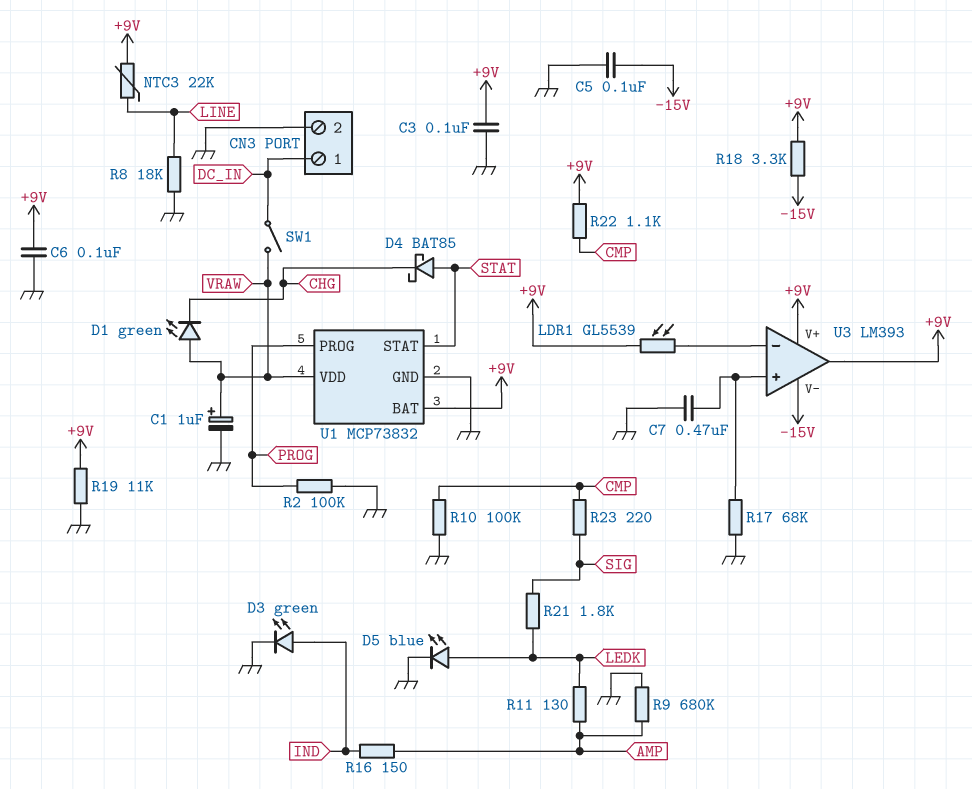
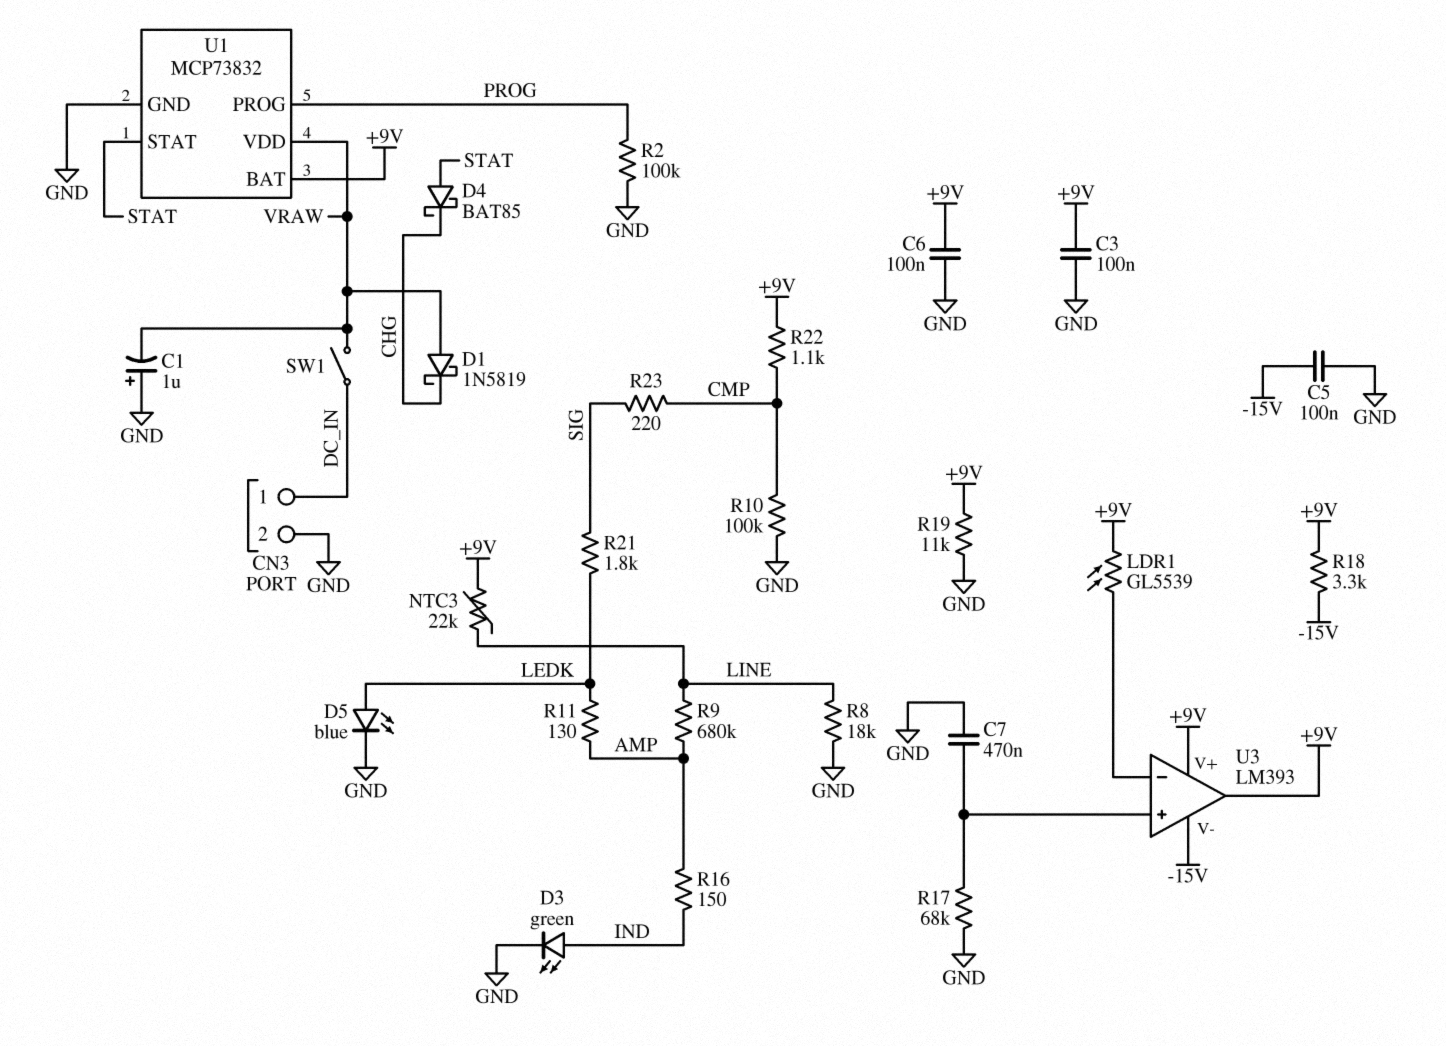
C1: 1uF (plus VRAW, minus GND) -> 1uF (plus GND, minus VRAW)
D1: LED green (A VRAW, K CHG) -> schottky 1N5819 (A VRAW, K CHG)
R9: 680k (AMP, GND) -> 680k (AMP, LINE)

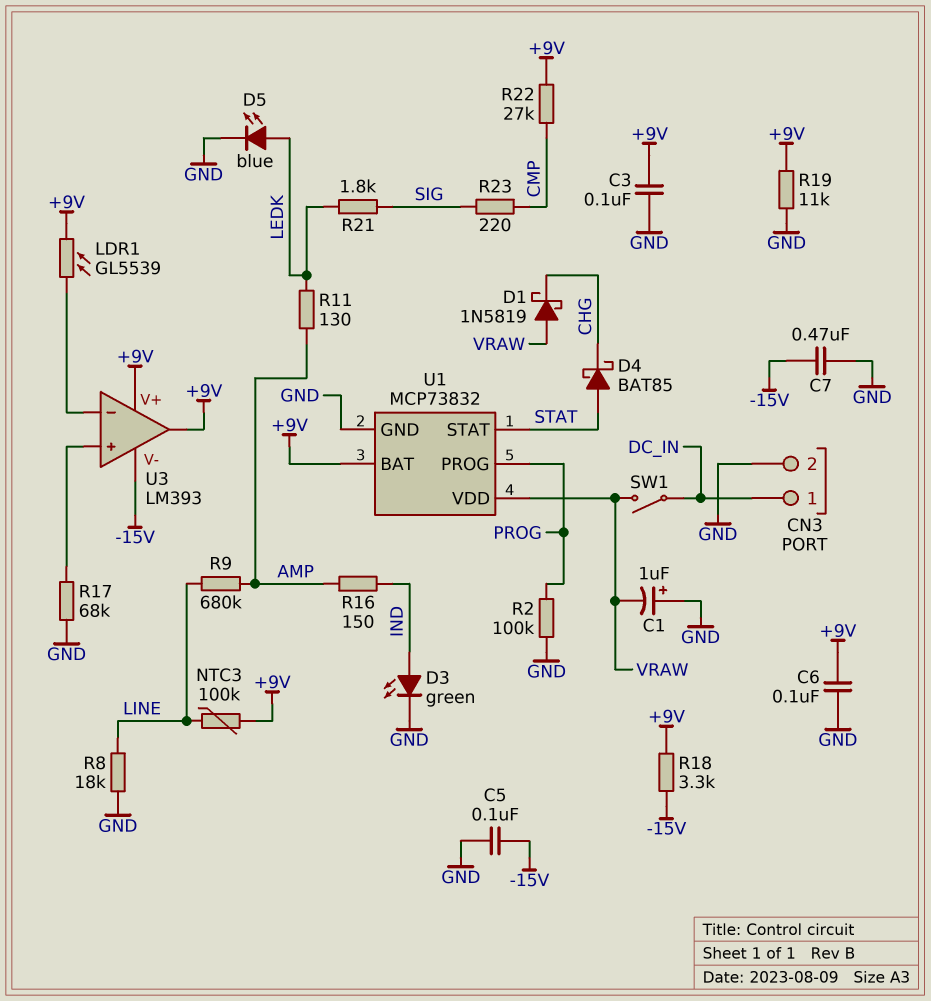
C7: 470nF (GND, U3/in+) -> 470nF (-15V, GND)
NTC3: 22k (+9V, LINE) -> 100k (+9V, LINE)
R10: 100k (CMP, GND) -> none
R22: 1.1k (+9V, CMP) -> 27k (+9V, CMP)

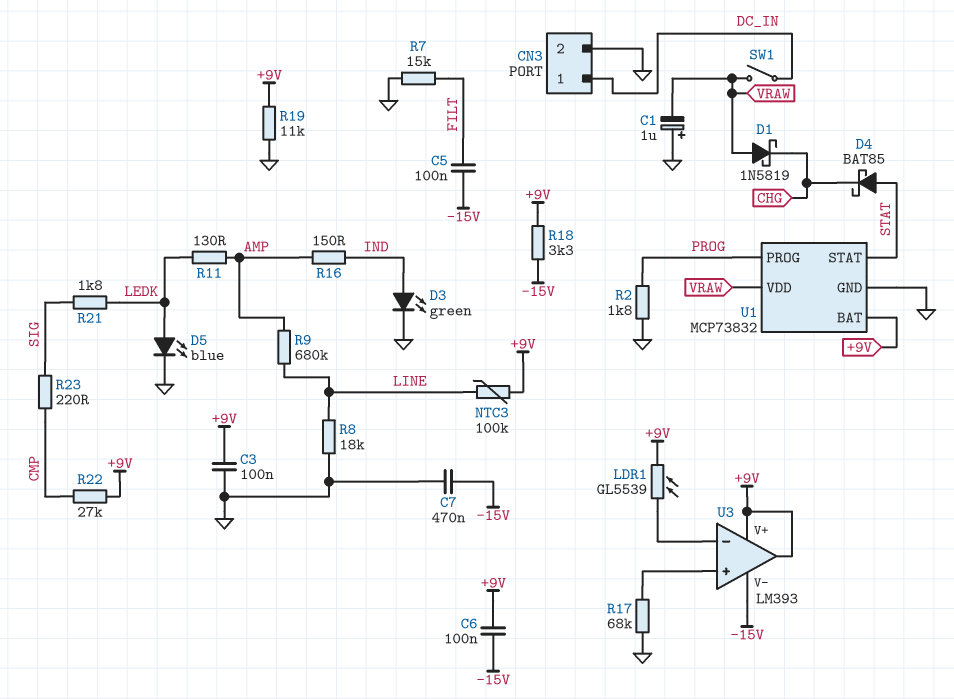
C5: 100nF (-15V, GND) -> 100nF (-15V, FILT)
C6: 100nF (+9V, GND) -> 100nF (+9V, -15V)
R2: 100k (GND, PROG) -> 1.8k (GND, PROG)
R7: none -> 15k (FILT, GND)

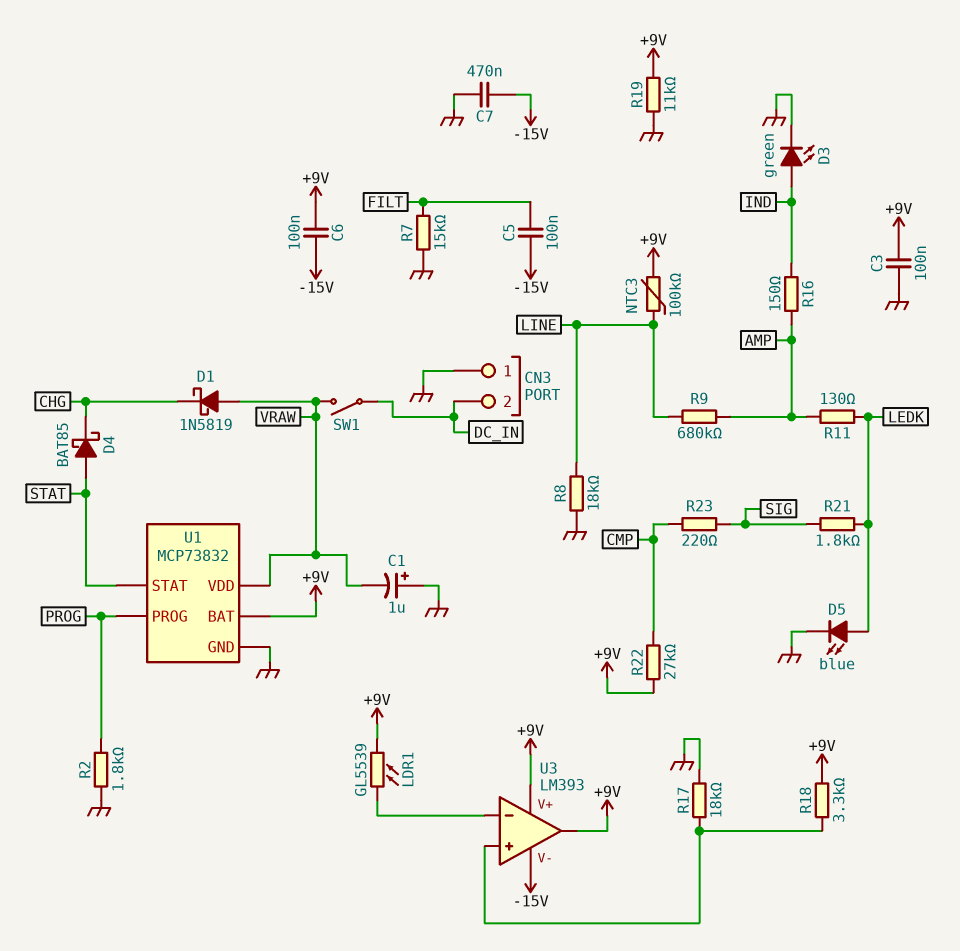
CN3 pin 1: DC_IN -> GND
CN3 pin 2: GND -> DC_IN
R17: 68k (GND, U3/in+) -> 18k (GND, U3/in+)
R18: 3.3k (+9V, -15V) -> 3.3k (+9V, U3/in+)

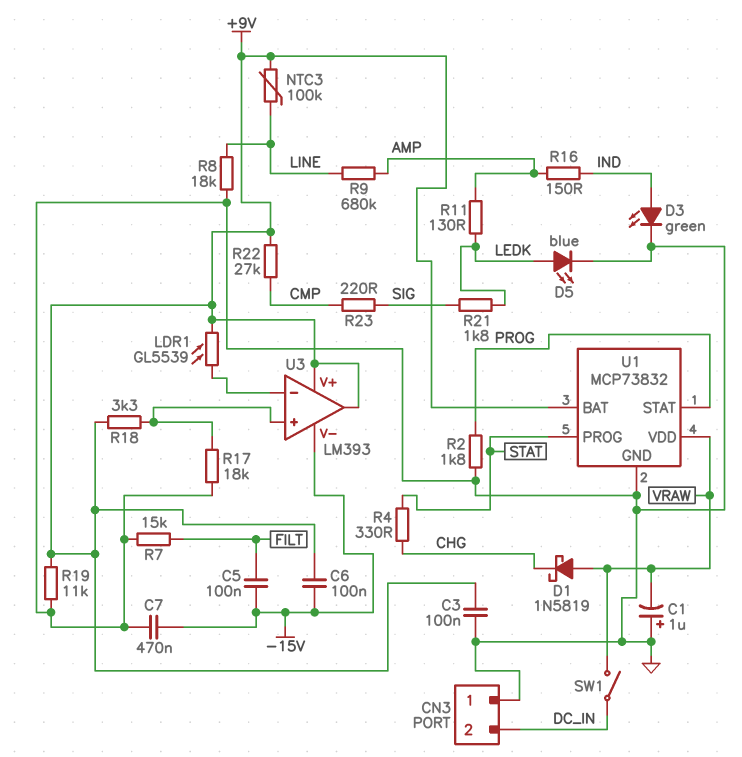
D4: schottky BAT85 (A STAT, K CHG) -> none
R4: none -> 330 (CHG, STAT)
U1 pin PROG: PROG -> STAT
U1 pin STAT: STAT -> PROG

